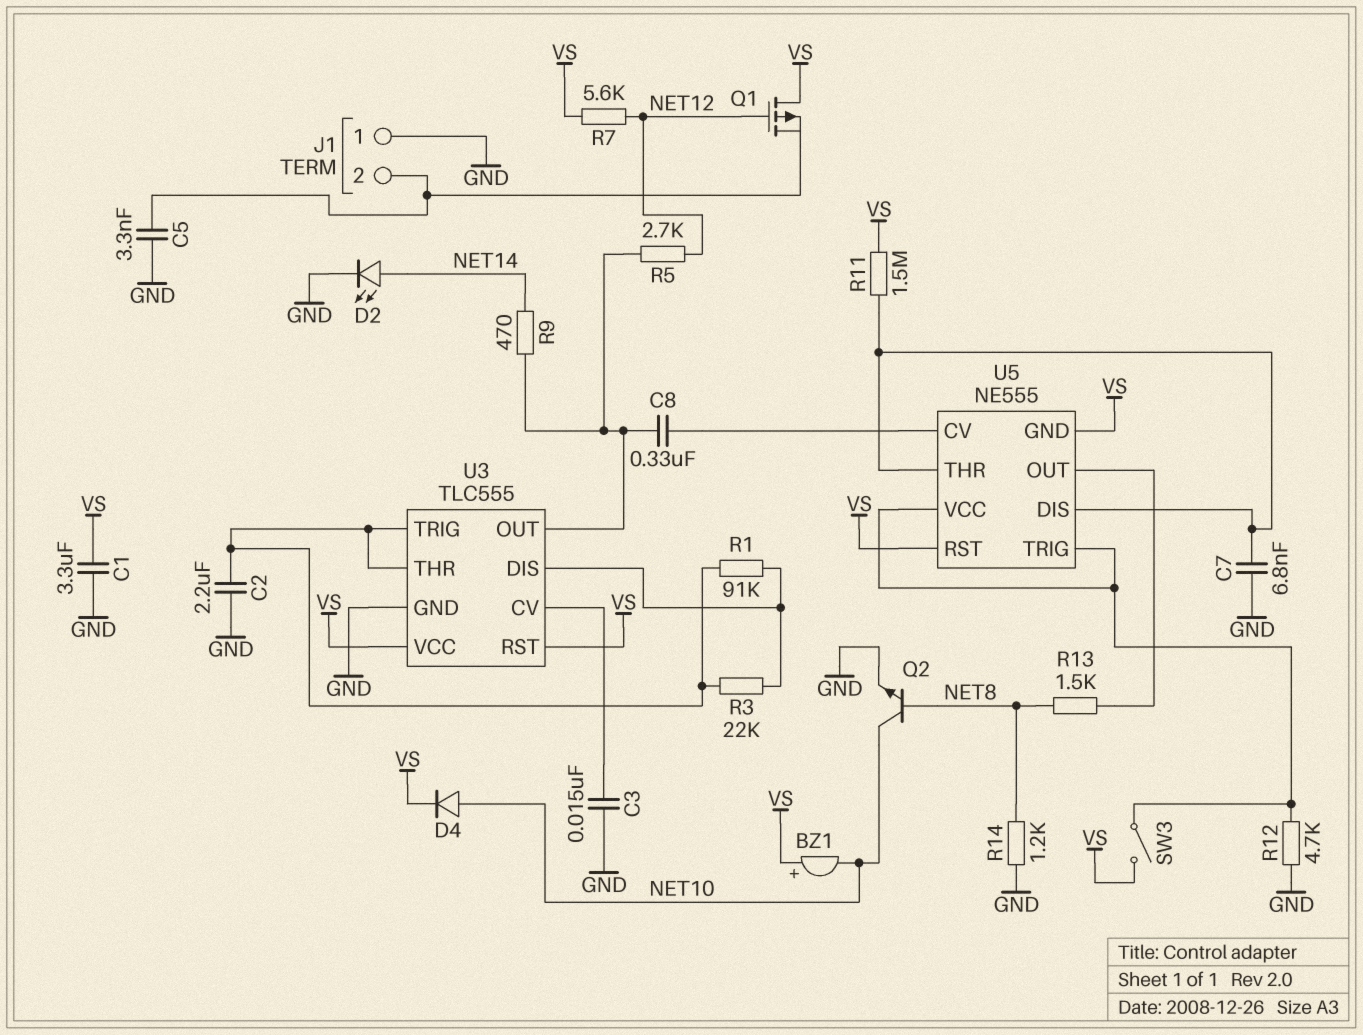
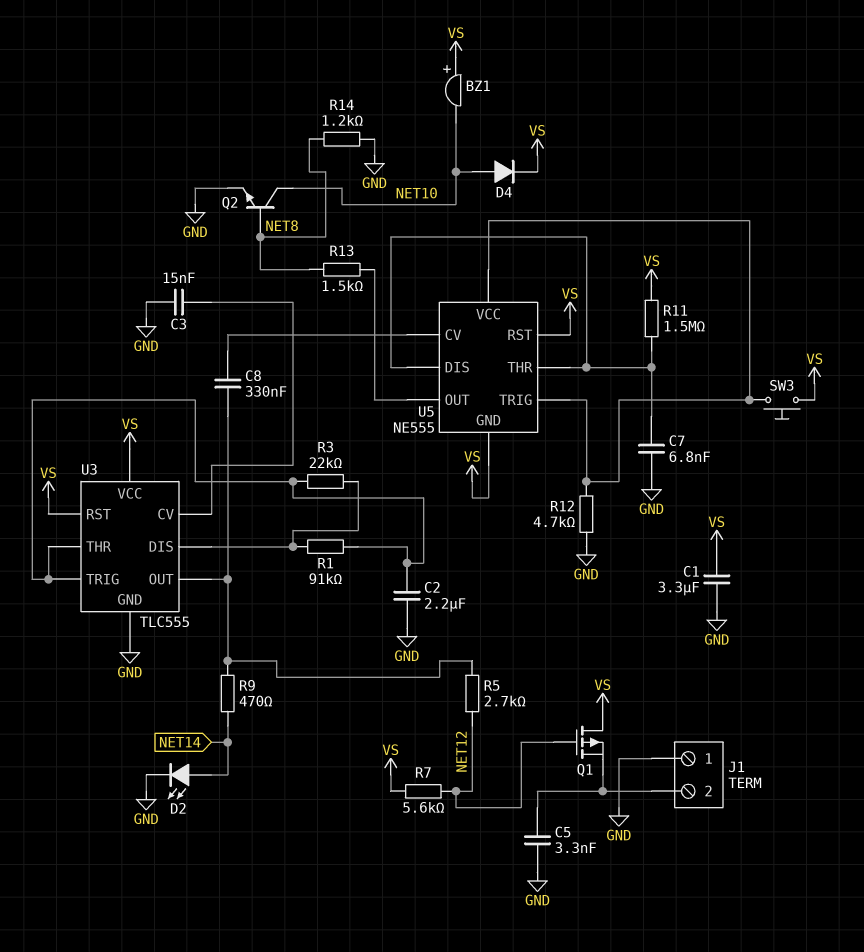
SW3: switch (U5/TRIG, VS) -> button (U5/TRIG, VS)

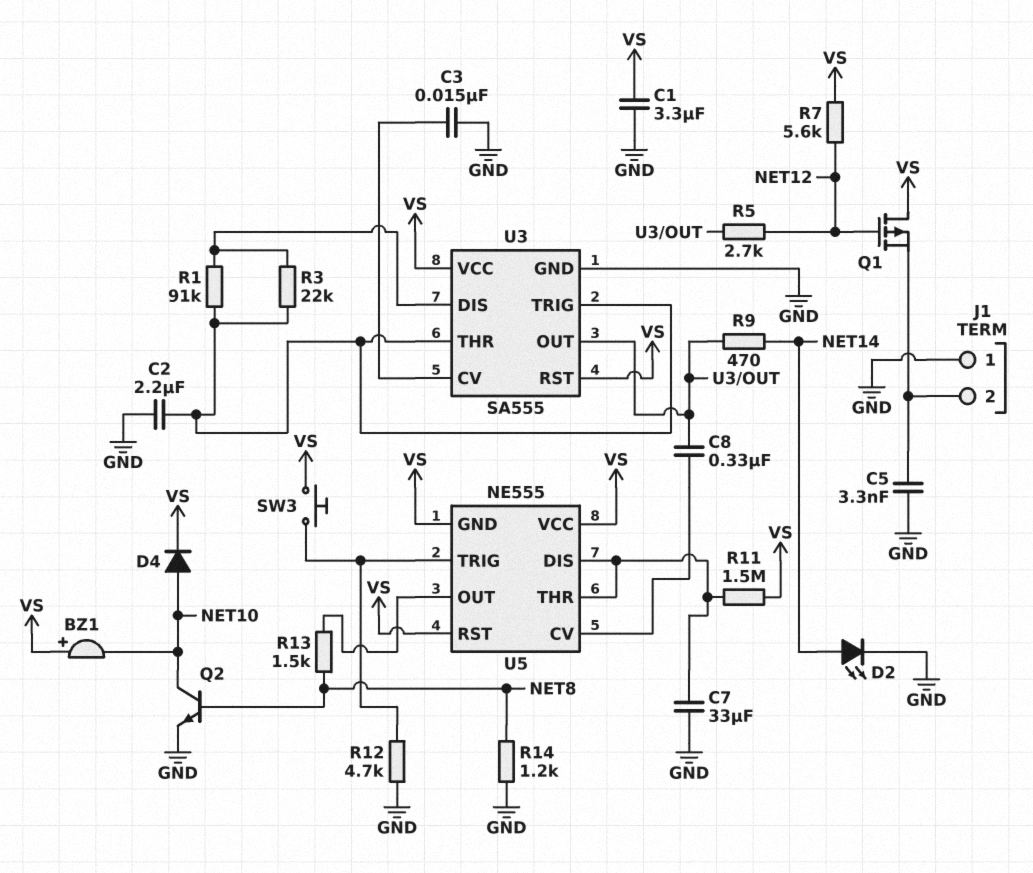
C7: 6.8nF (GND, U5/DIS) -> 33uF (GND, U5/DIS)
U3: TLC555 -> SA555
U5 pin VCC: U5/TRIG -> VS

